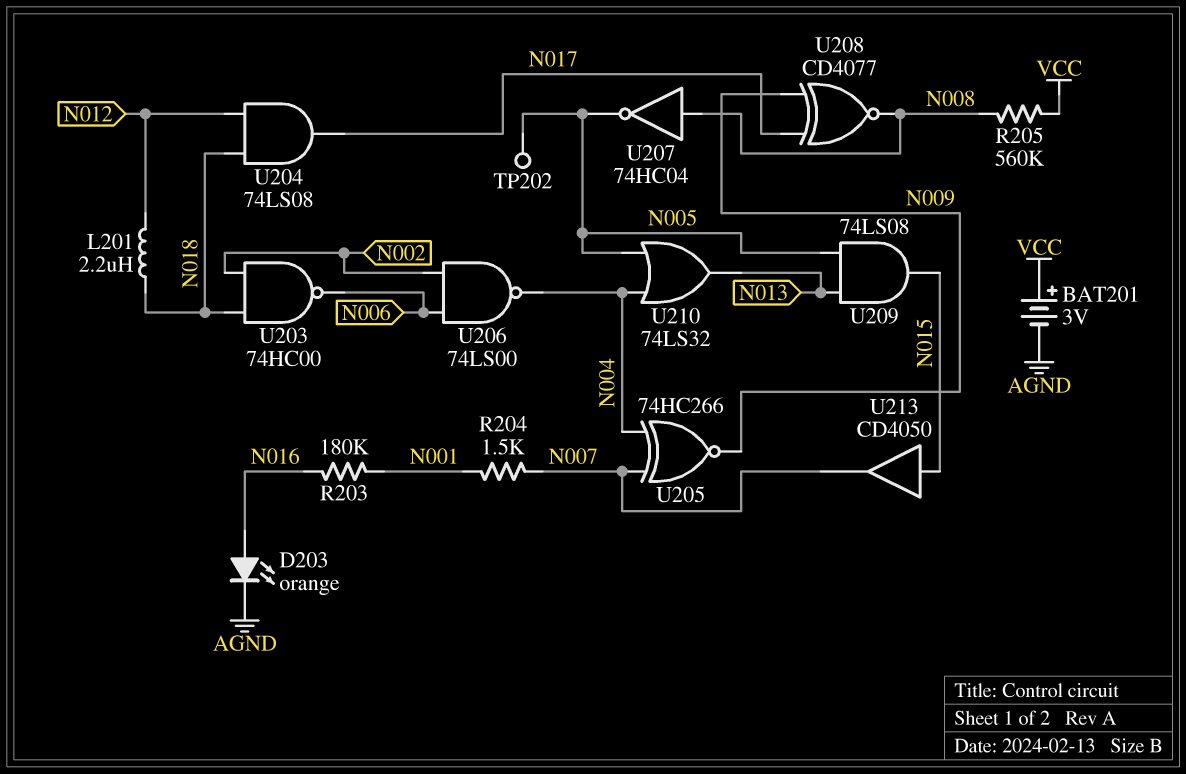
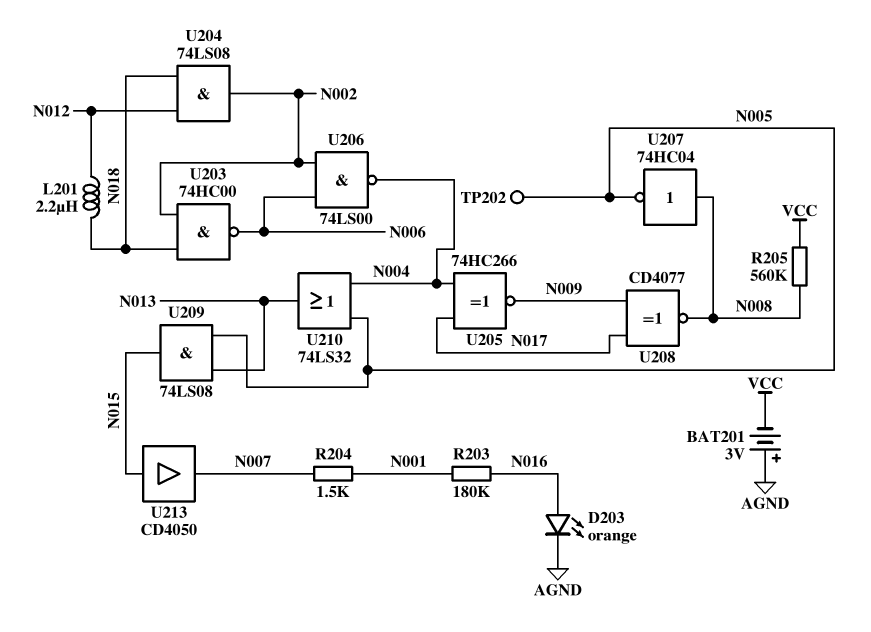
BAT201: 3V (plus VCC, minus AGND) -> 3V (plus AGND, minus VCC)
U204: AND 74LS08 (in N012, in N018, out N017) -> AND 74LS08 (in N012, in N018, out N002)
U205: XNOR 74HC266 (in N004, in N007, out N009) -> XNOR 74HC266 (in N004, in N017, out N009)

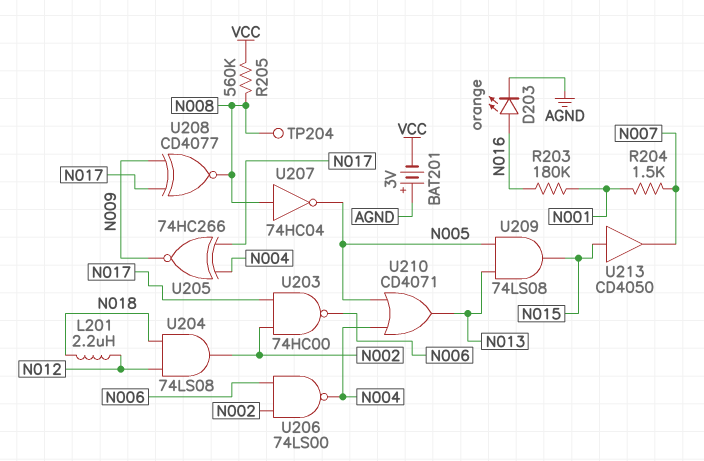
TP202: test point (N005) -> none
TP204: none -> test point (N008)
U203: NAND 74HC00 (in N002, in N018, out N006) -> NAND 74HC00 (in N002, in N017, out N006)
U210: OR 74LS32 (in N004, in N005, out N013) -> OR CD4071 (in N004, in N005, out N013)

